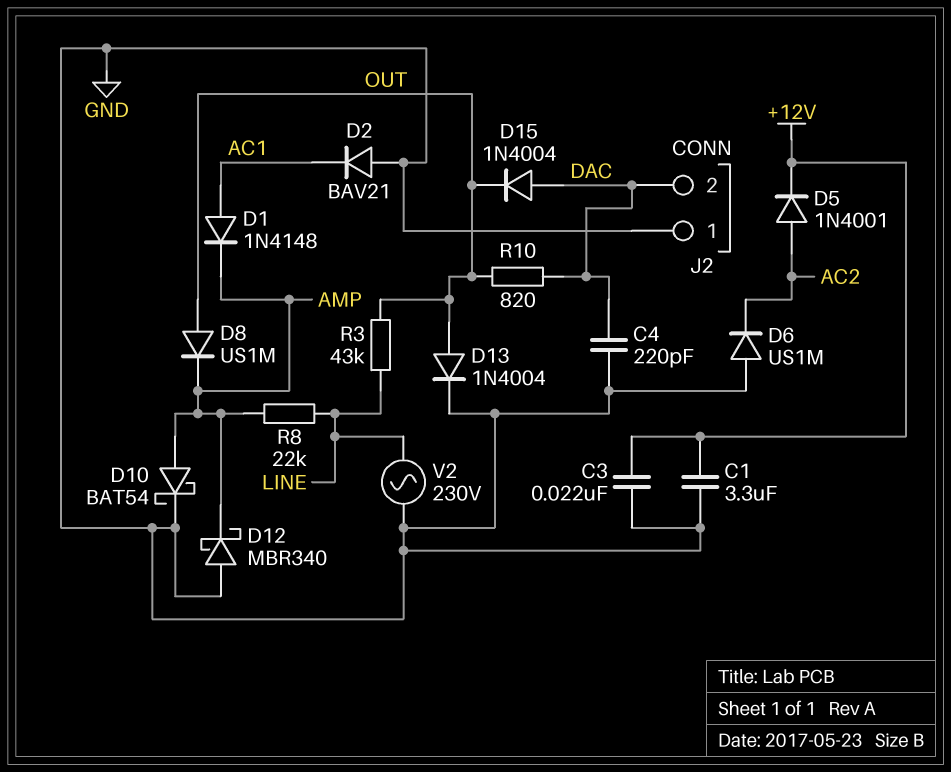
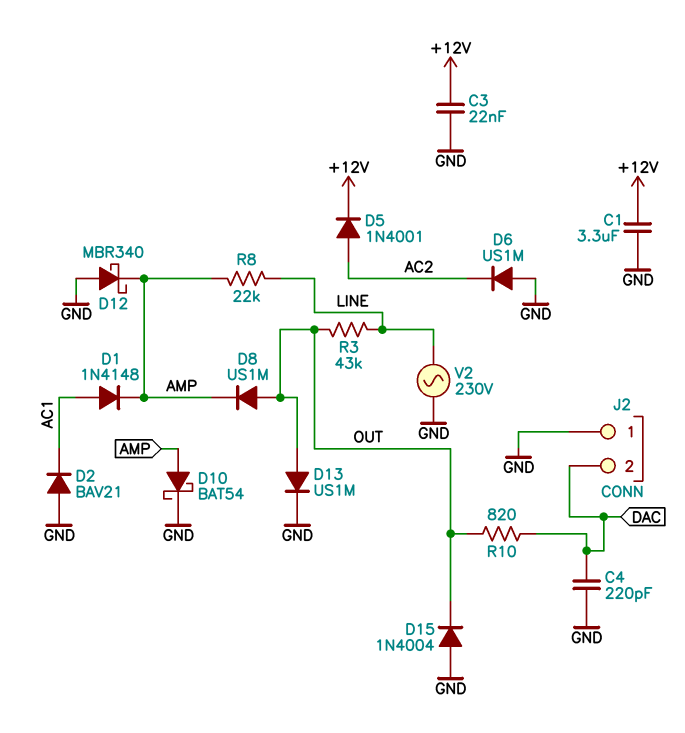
D13: diode 1N4004 (A OUT, K GND) -> diode US1M (A OUT, K GND)
D15: diode 1N4004 (A DAC, K OUT) -> diode 1N4004 (A GND, K OUT)

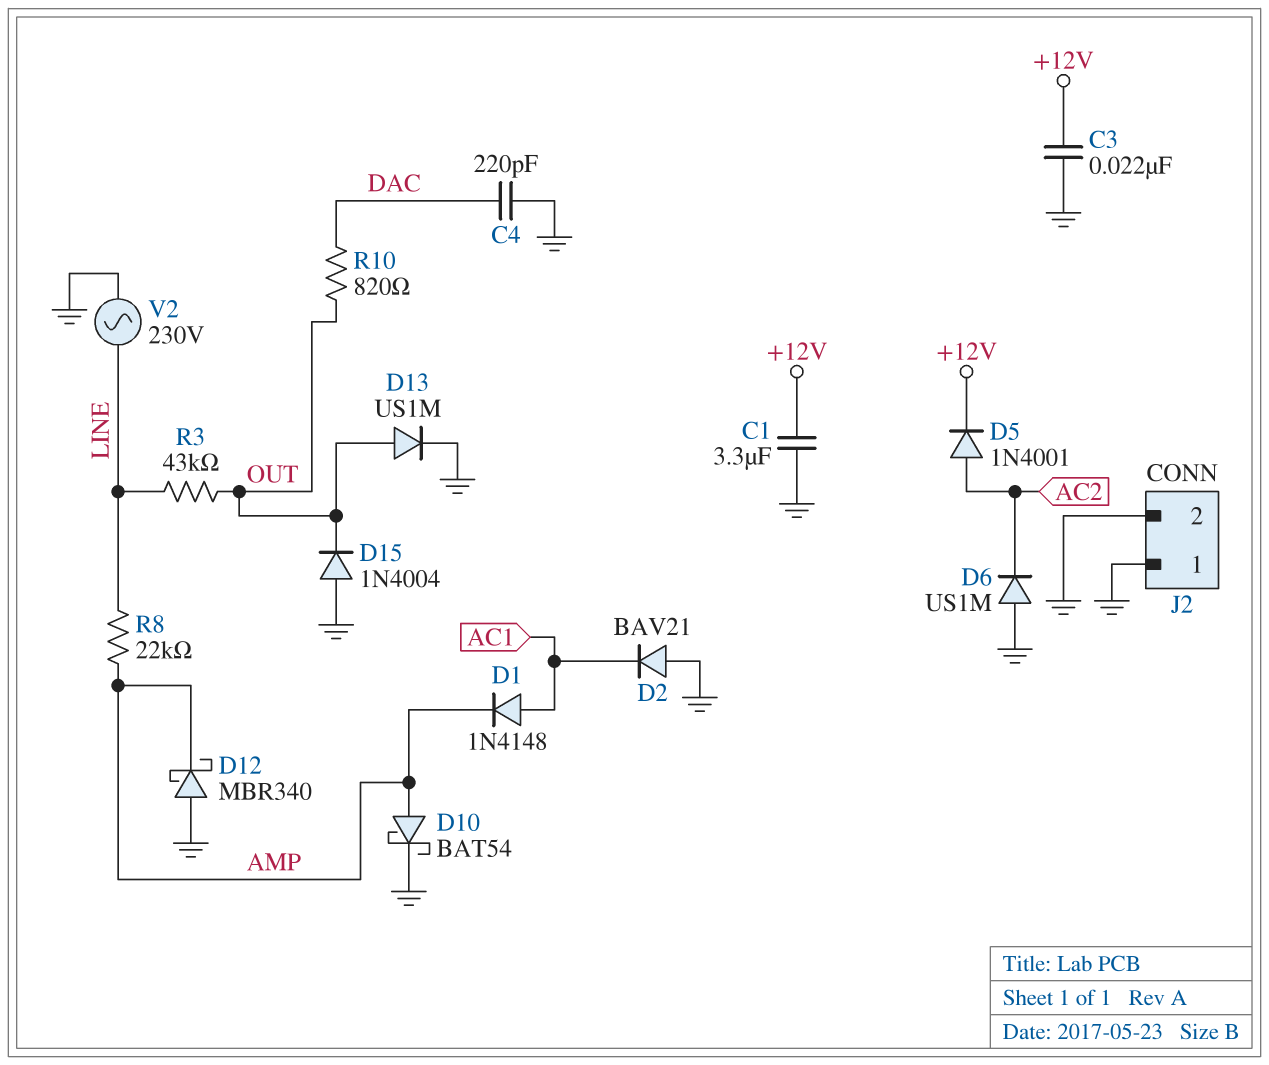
D8: diode US1M (A OUT, K AMP) -> none
J2 pin 2: DAC -> GND

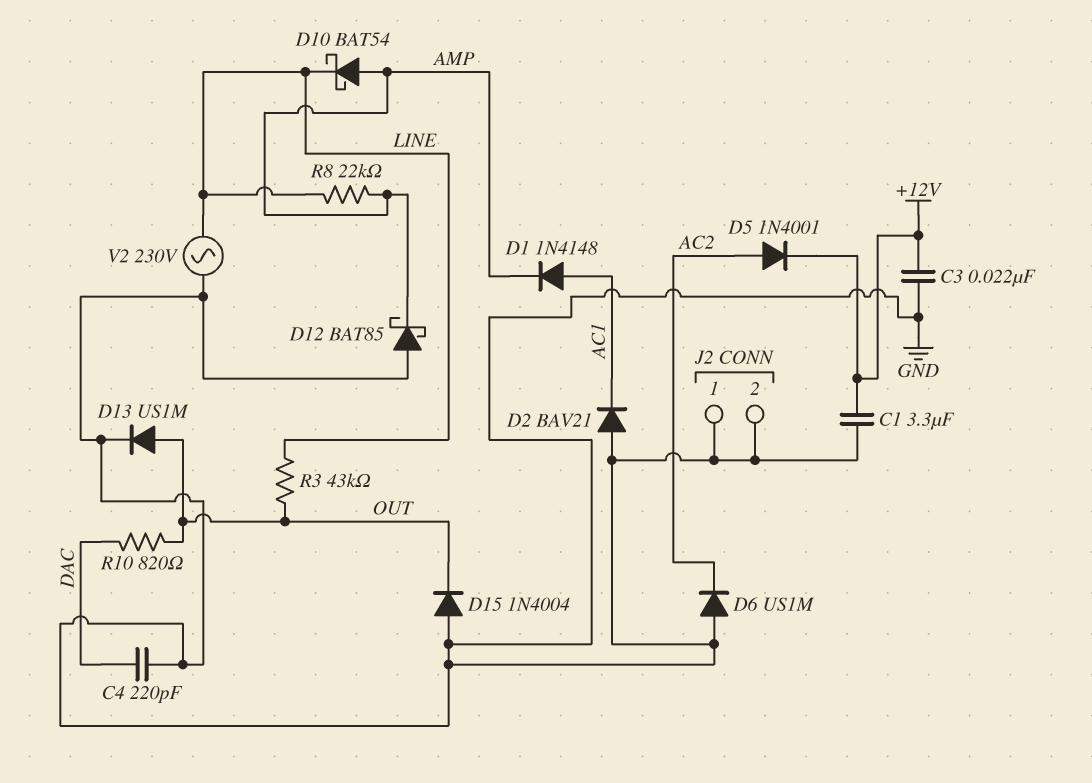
D10: schottky BAT54 (A AMP, K GND) -> schottky BAT54 (A AMP, K LINE)
D12: schottky MBR340 (A GND, K AMP) -> schottky BAT85 (A GND, K AMP)

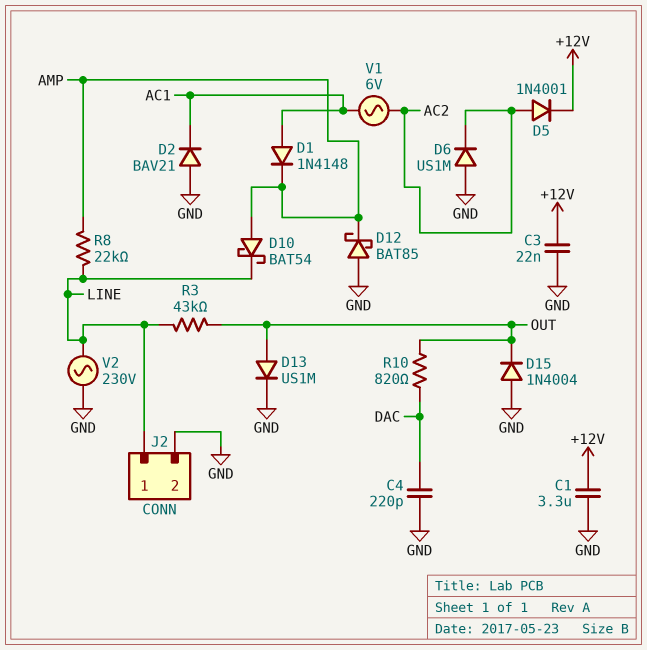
J2 pin 1: GND -> LINE
V1: none -> AC 6V (AC1, AC2)

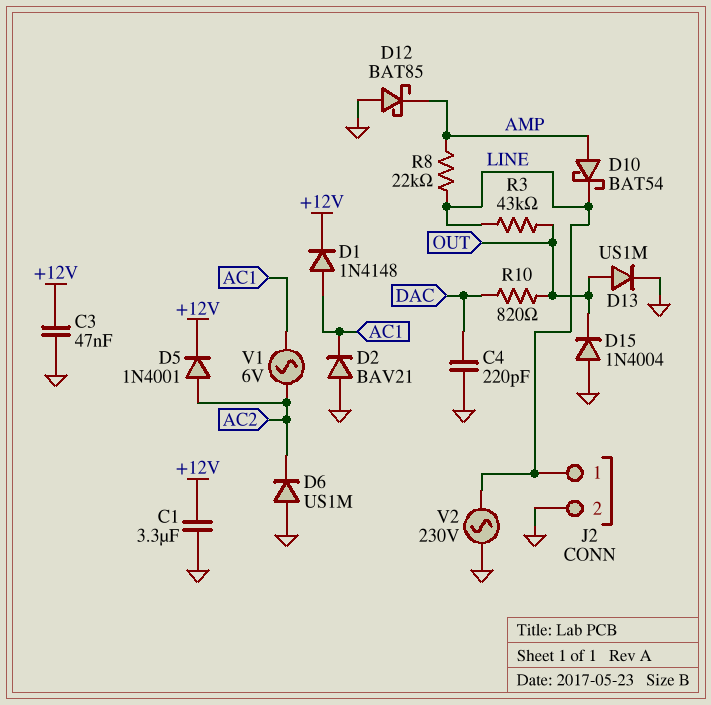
C3: 22nF (+12V, GND) -> 47nF (+12V, GND)
D1: diode 1N4148 (A AC1, K AMP) -> diode 1N4148 (A AC1, K +12V)

